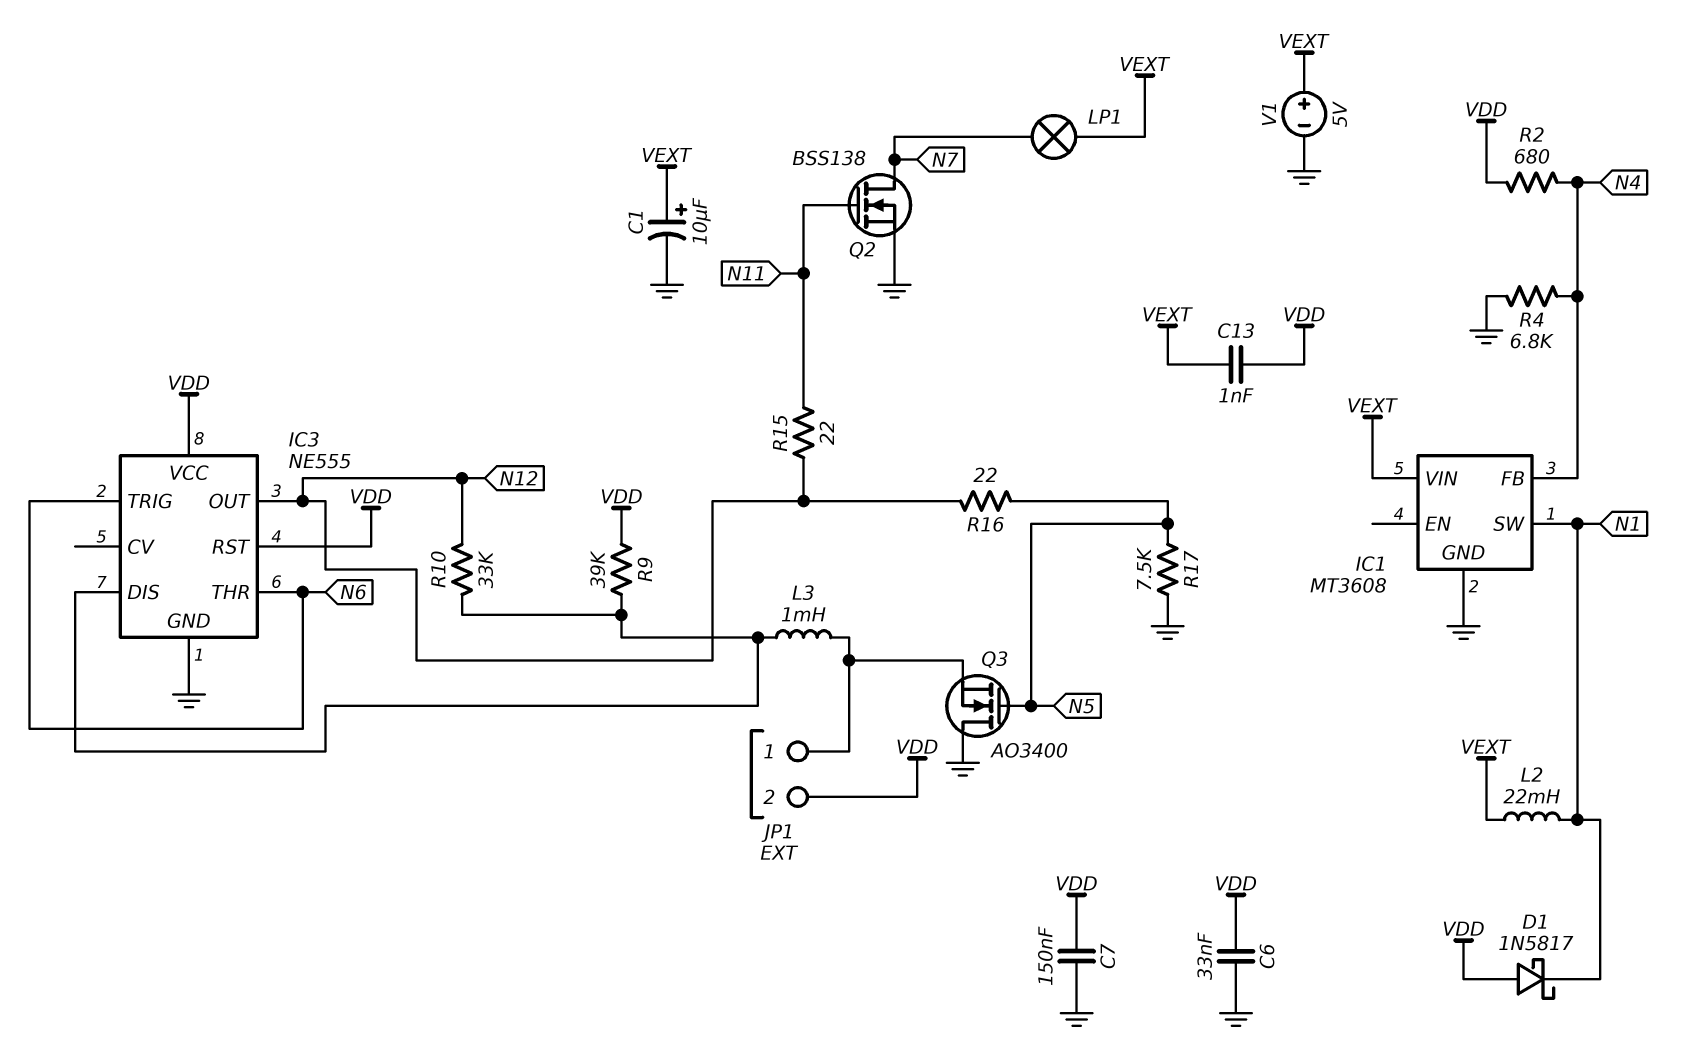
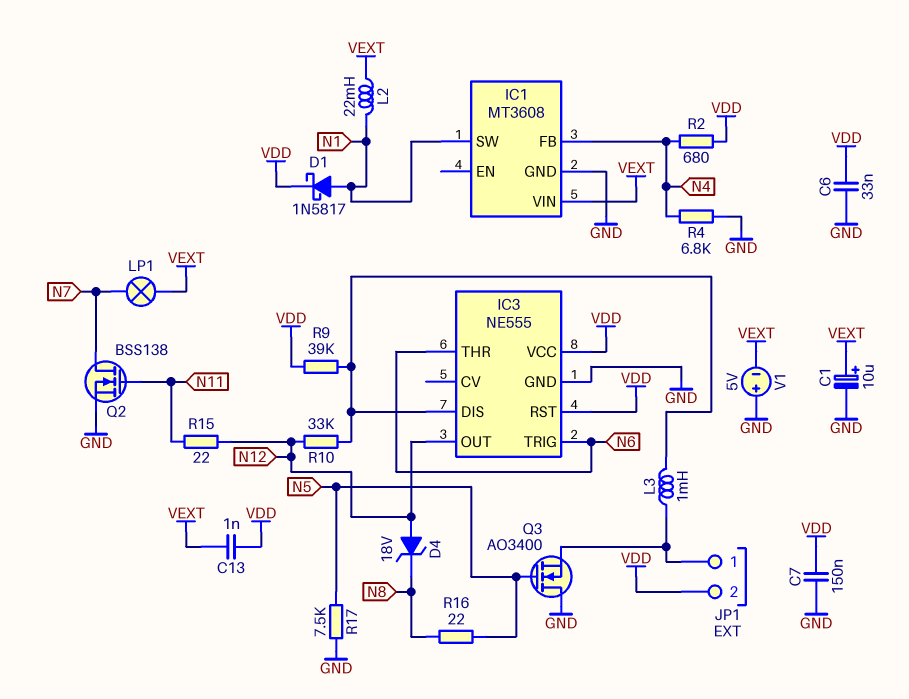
D1: schottky 1N5817 (A VDD, K N1) -> schottky 1N5817 (A N1, K VDD)
D4: none -> zener 18V (A N12, K N8)
R16: 22 (N5, N12) -> 22 (N5, N8)
V1: 5V (plus VEXT, minus GND) -> 5V (plus GND, minus VEXT)

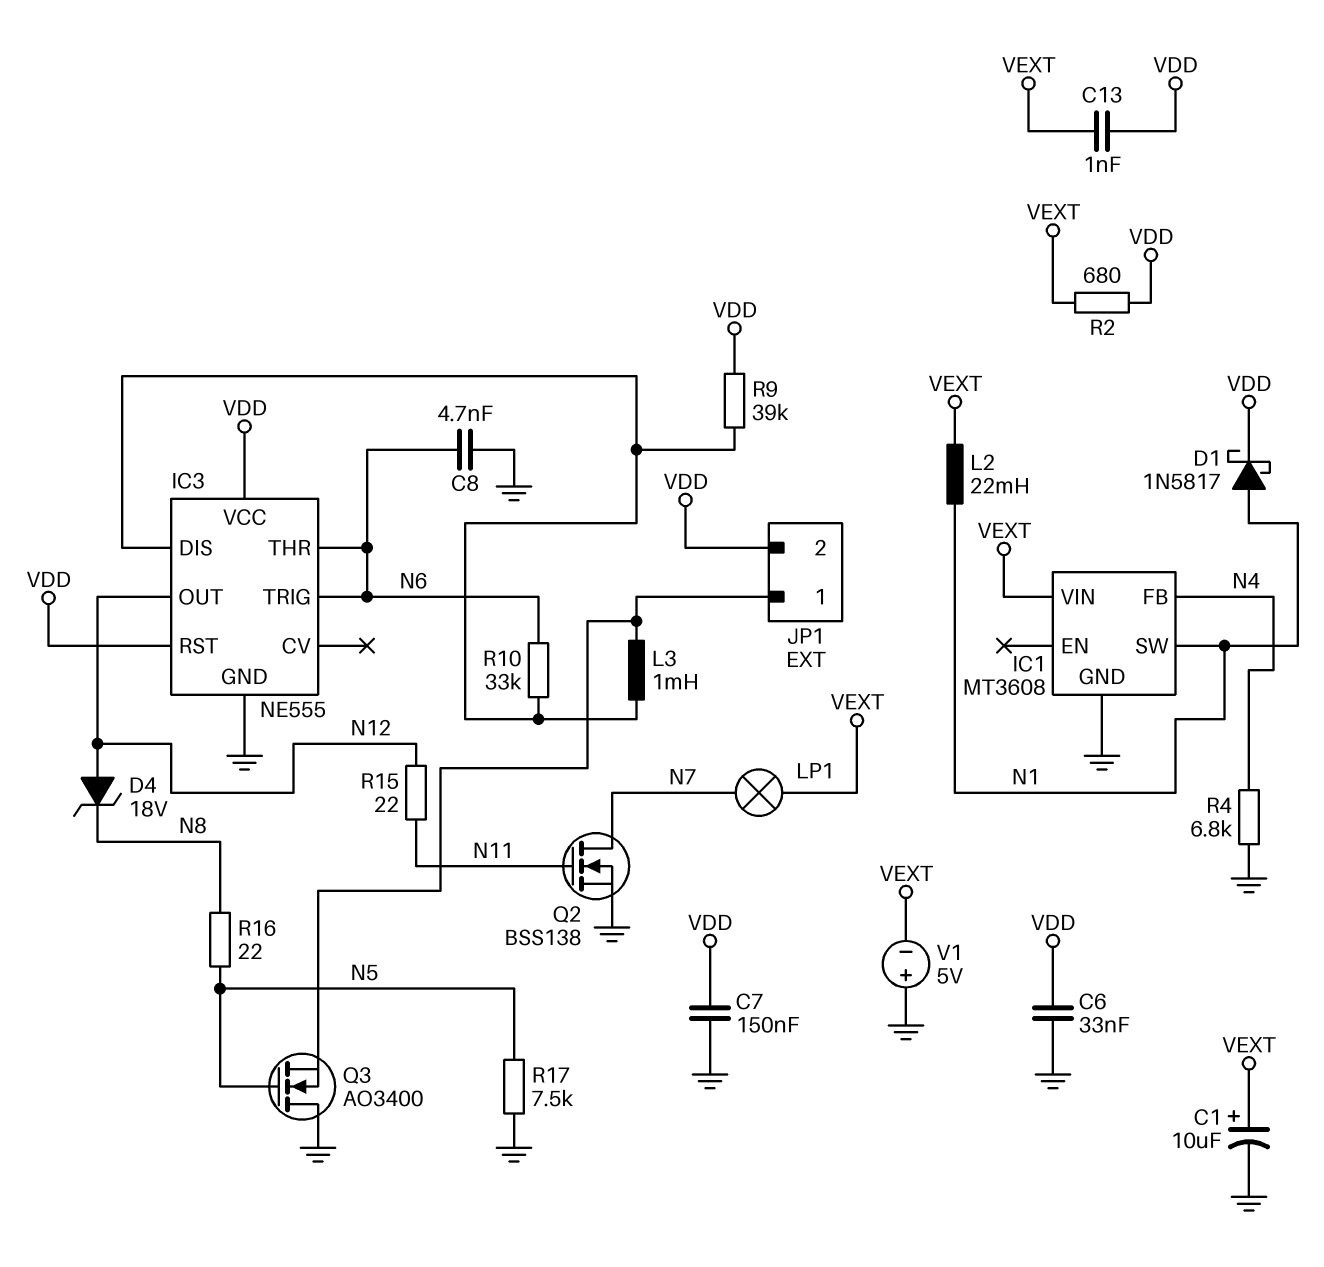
C8: none -> 4.7nF (GND, N6)
R2: 680 (N4, VDD) -> 680 (VDD, VEXT)
R10: 33k (IC3/DIS, N12) -> 33k (IC3/DIS, N6)

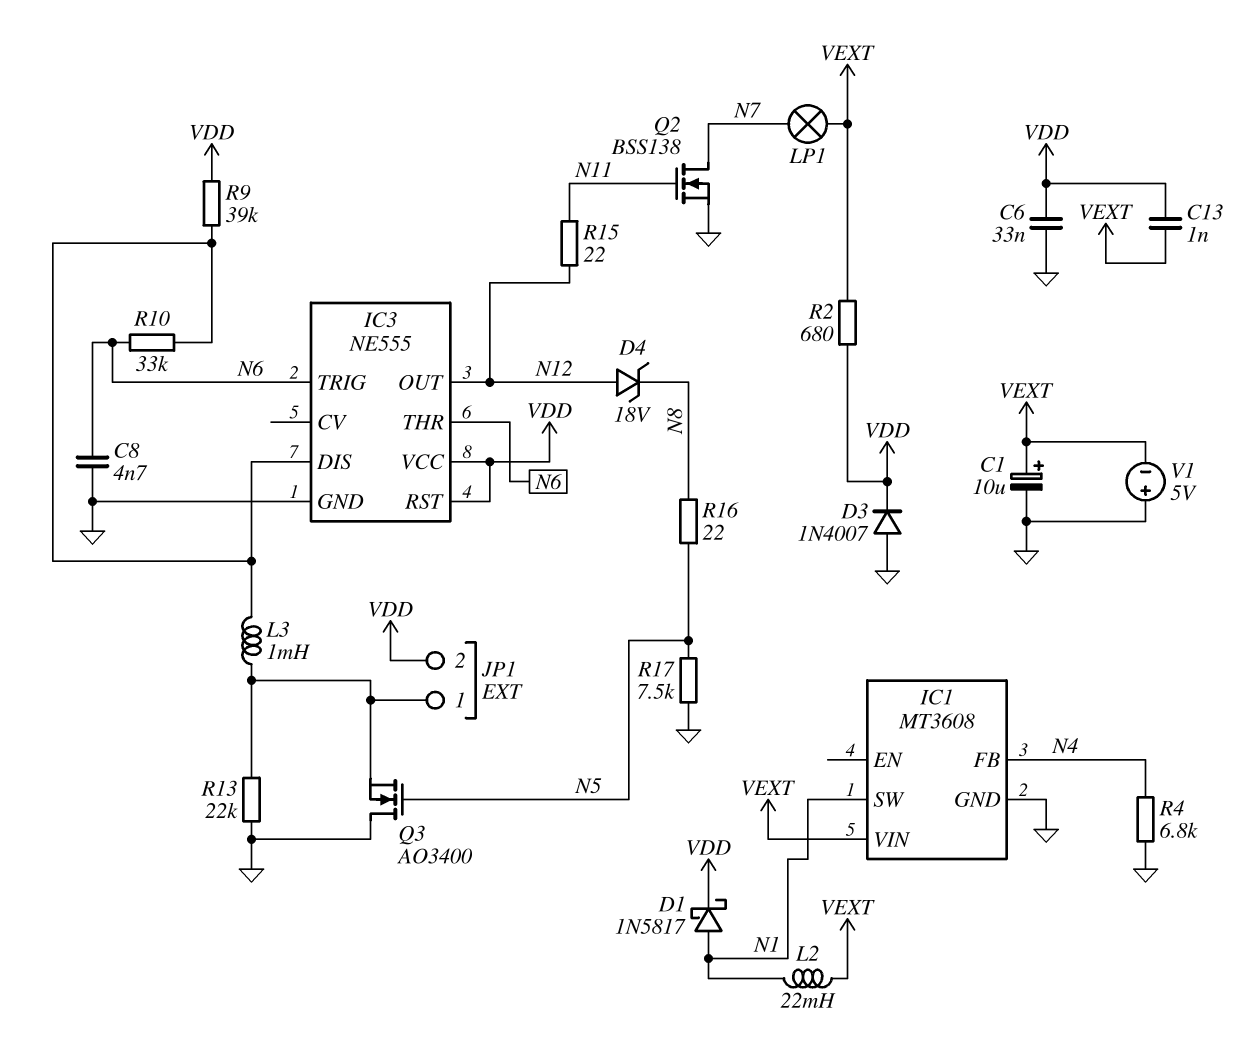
C7: 150nF (GND, VDD) -> none
D3: none -> diode 1N4007 (A GND, K VDD)
R13: none -> 22k (GND, JP1/1)

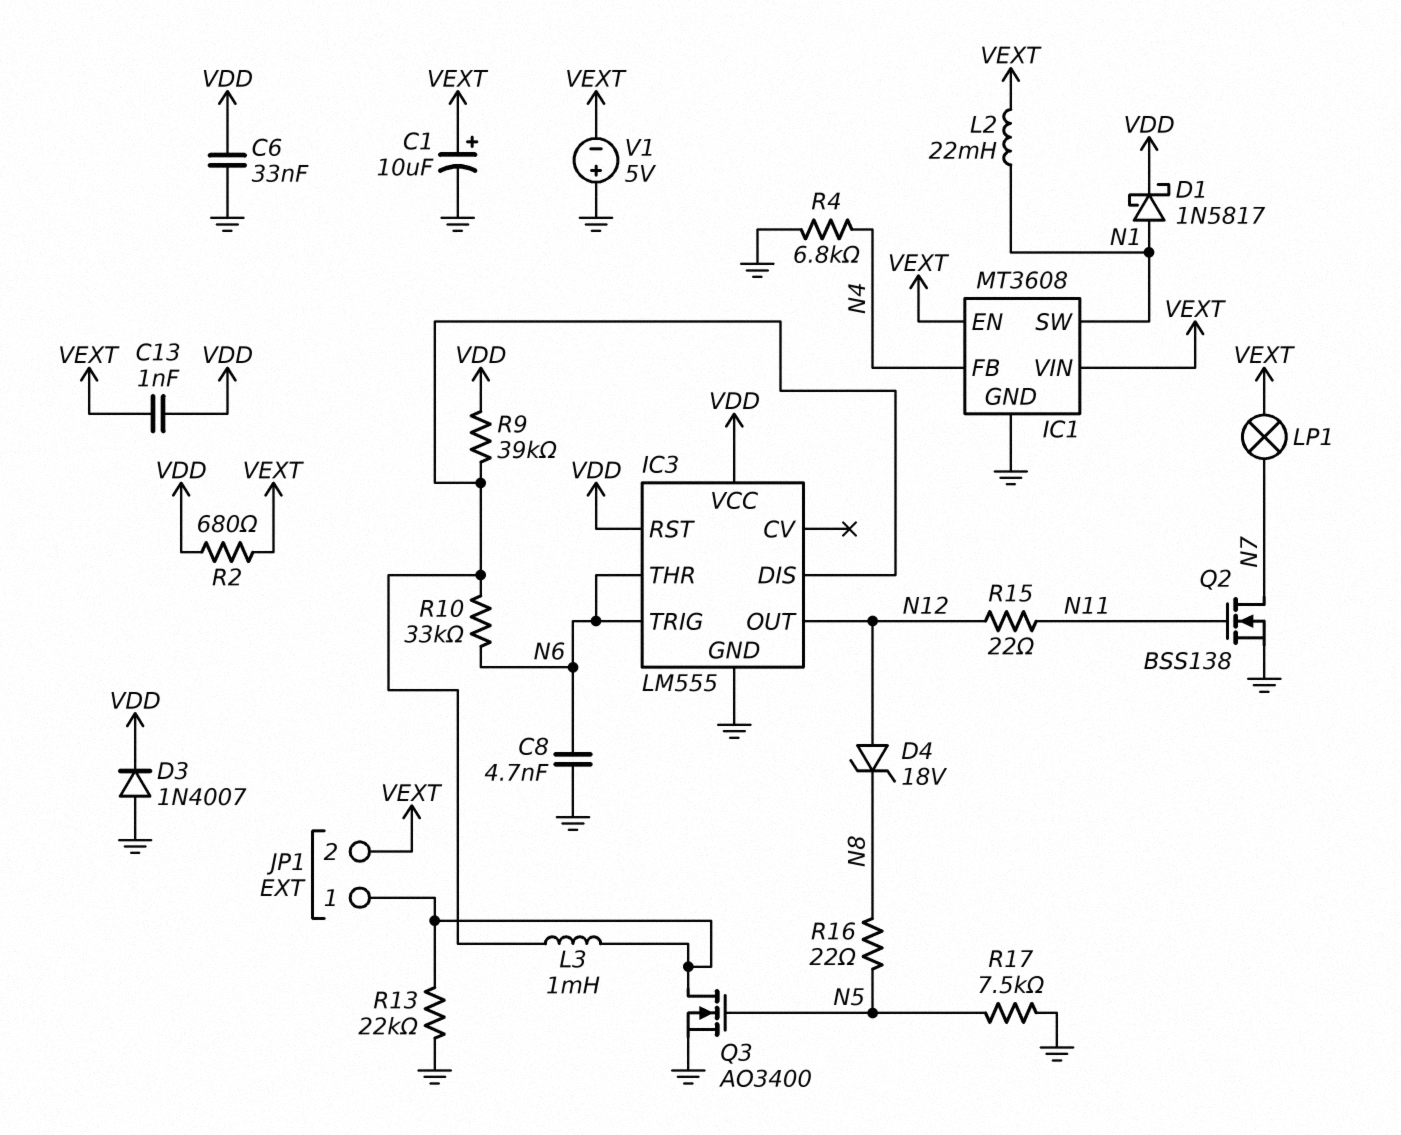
IC1 pin EN: none -> VEXT
IC3: NE555 -> LM555
JP1 pin 2: VDD -> VEXT
Q3: NMOS AO3400 (G N5, D GND, S JP1/1) -> NMOS AO3400 (G N5, D JP1/1, S GND)

